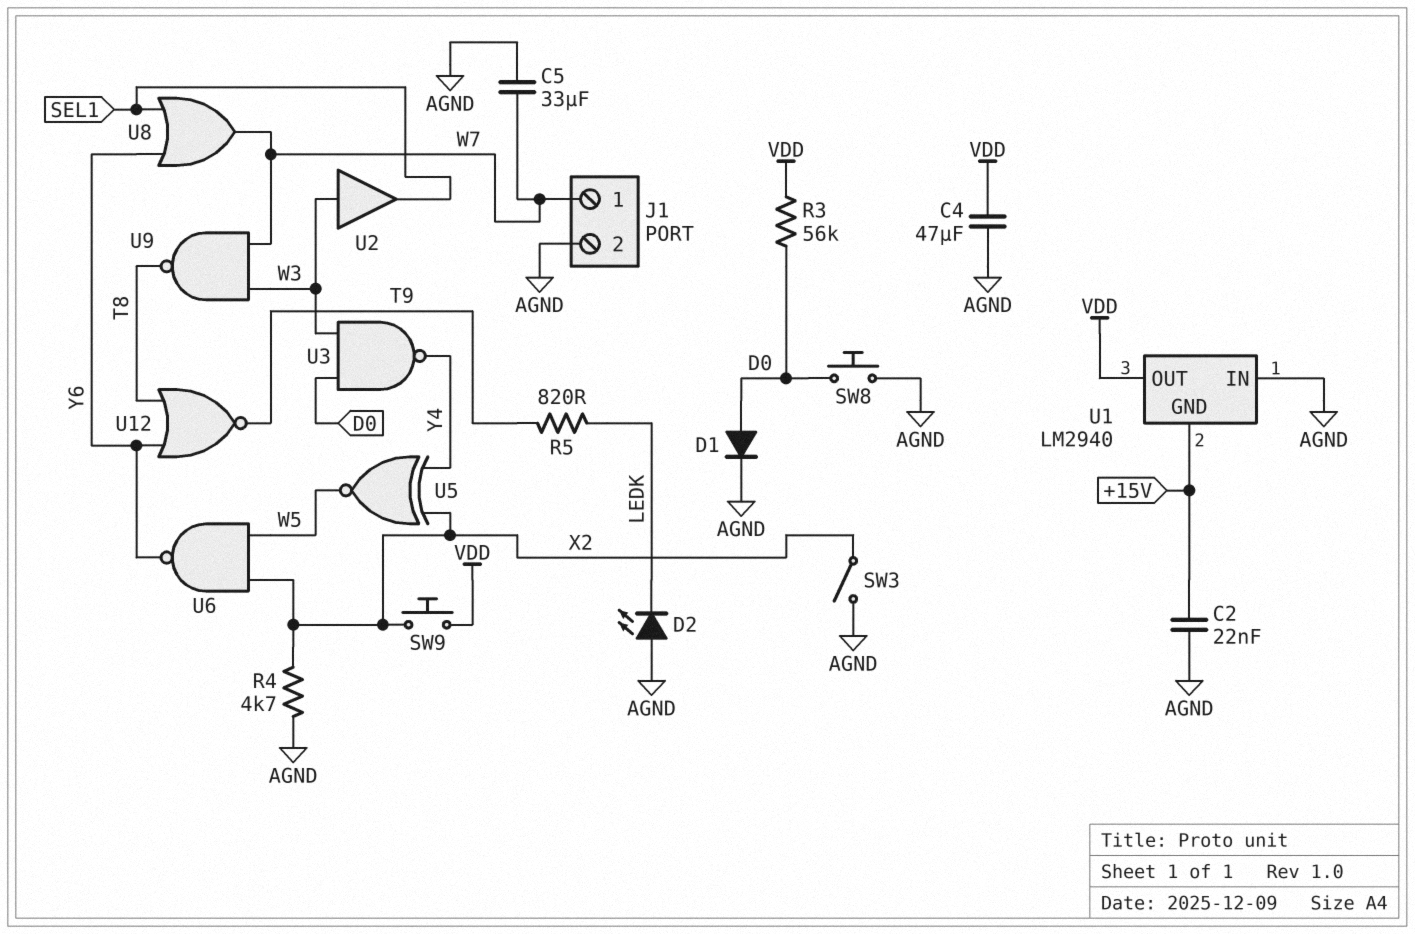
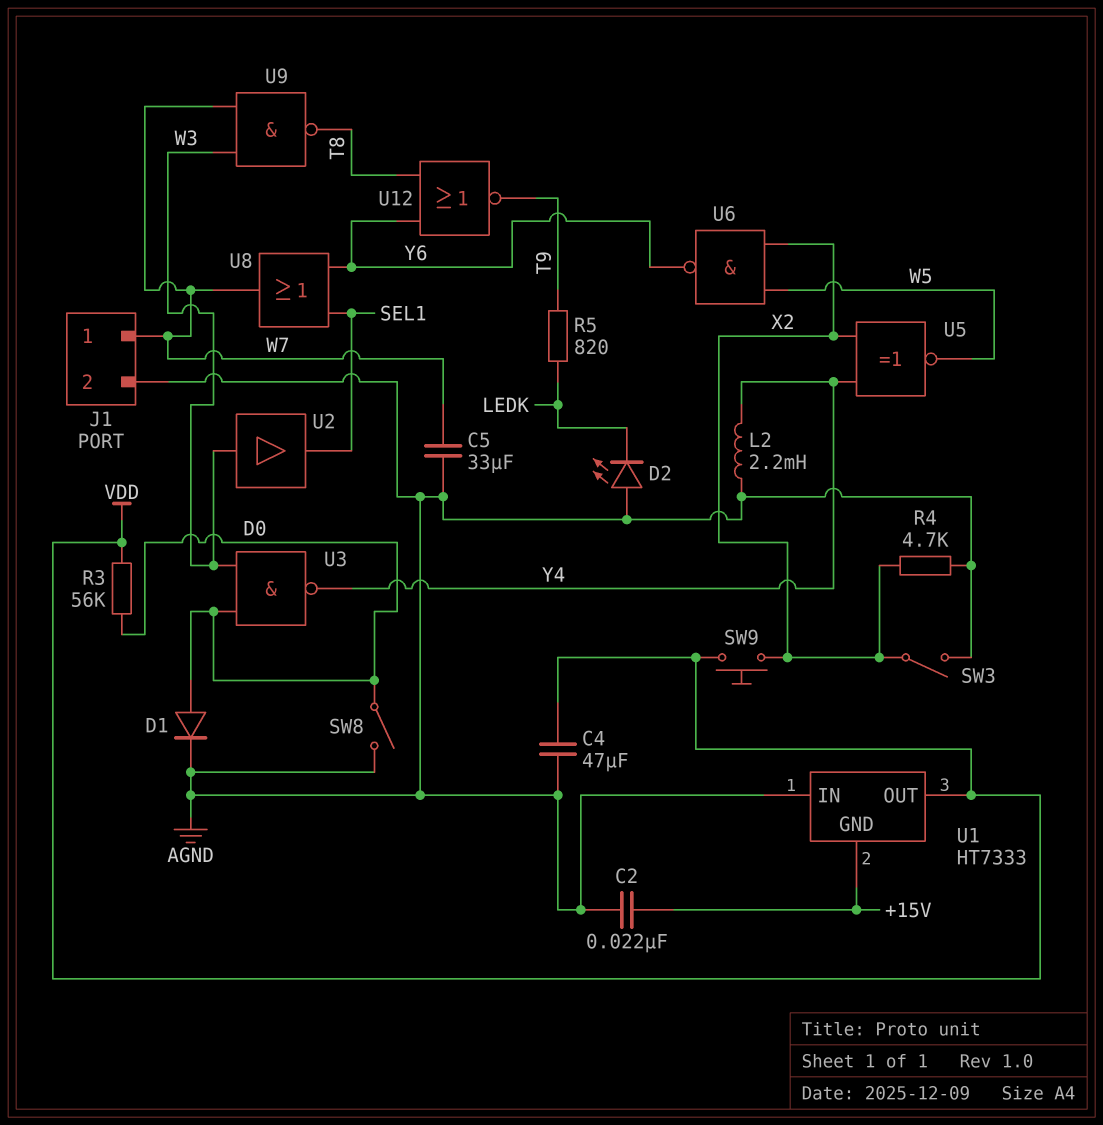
L2: none -> 2.2mH (AGND, Y4)
SW8: button (AGND, D0) -> switch (AGND, D0)
U1: LM2940 -> HT7333

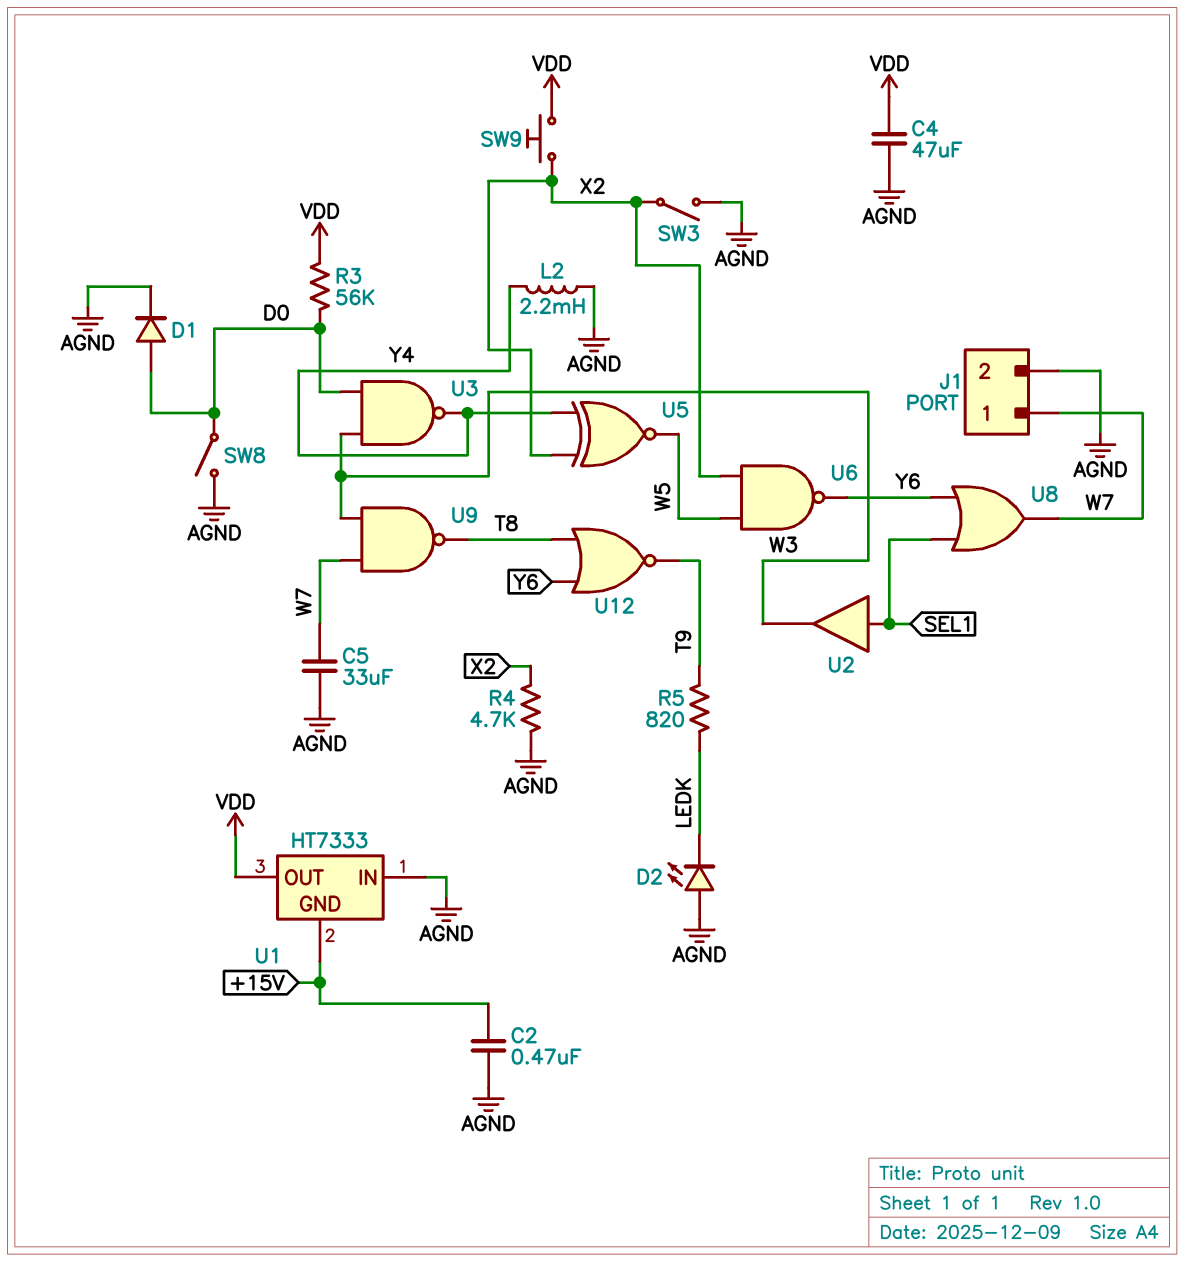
C2: 22nF (+15V, AGND) -> 470nF (+15V, AGND)
U2: buffer (in W3, out SEL1) -> buffer (in SEL1, out W3)

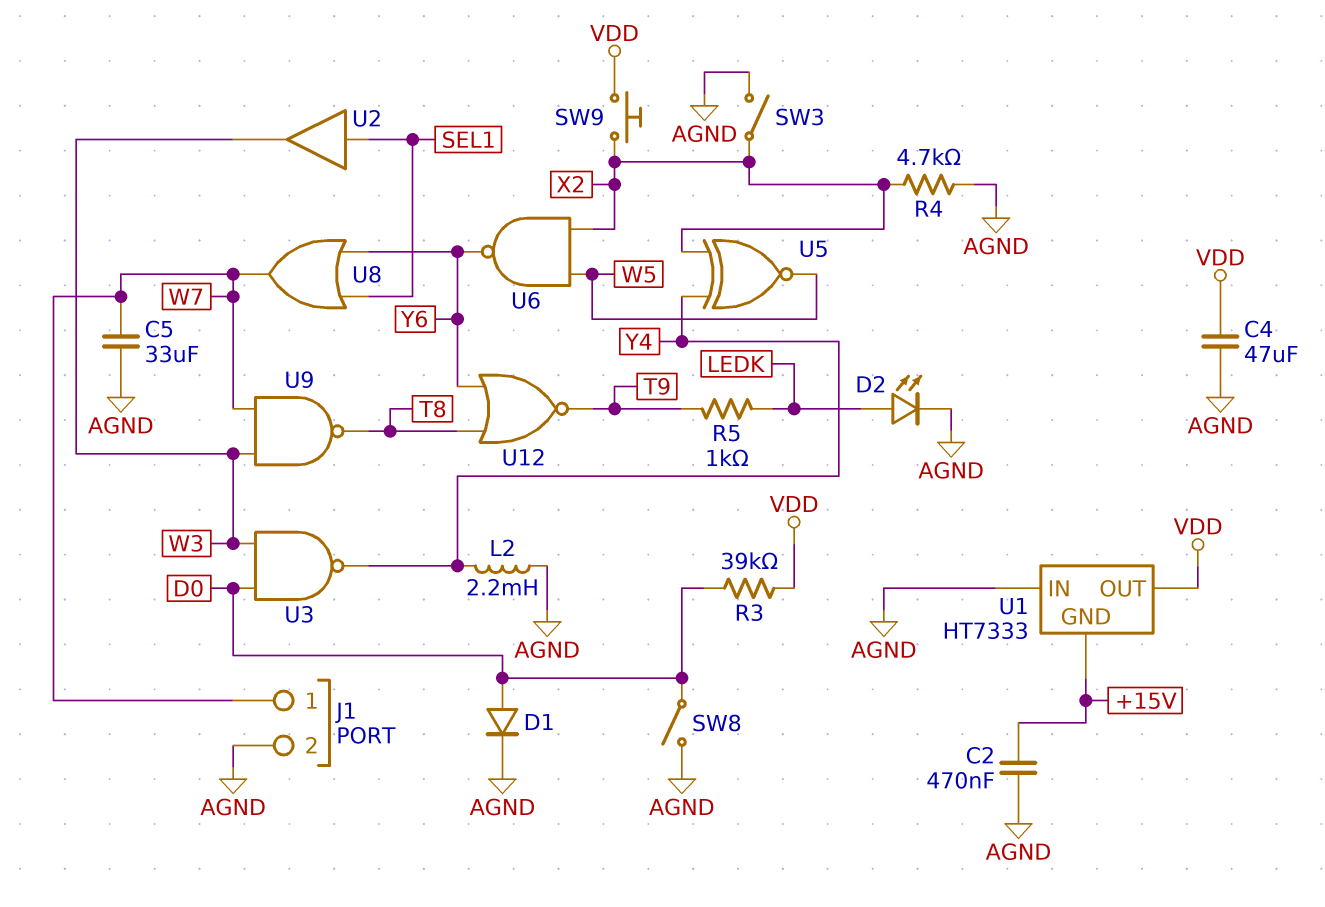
D2: LED (A AGND, K LEDK) -> LED (A LEDK, K AGND)
R3: 56k (D0, VDD) -> 39k (D0, VDD)
R5: 820 (LEDK, T9) -> 1k (LEDK, T9)

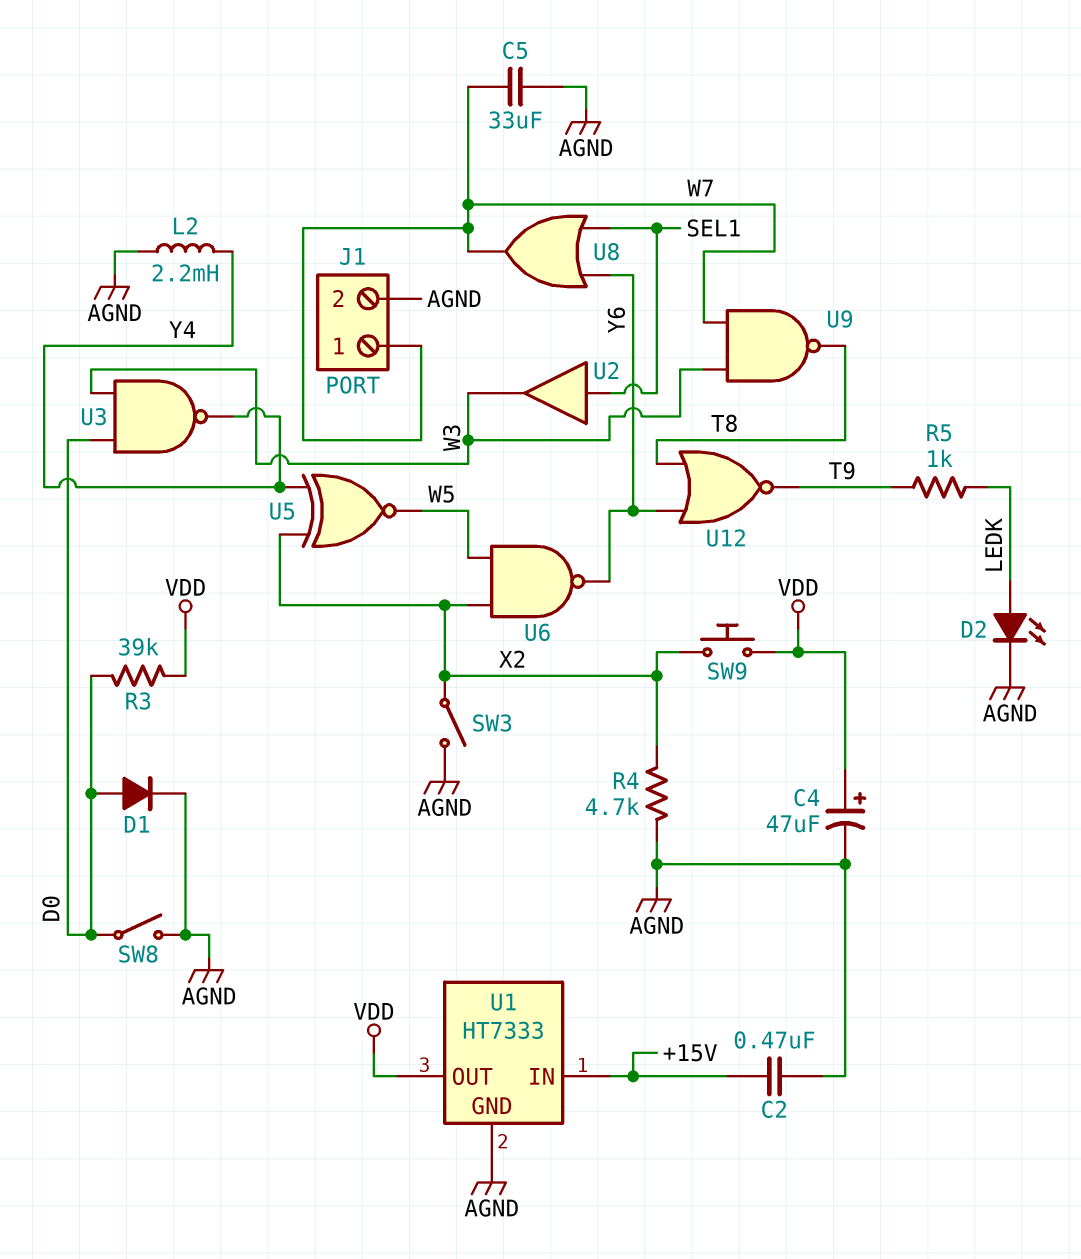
C4: 47uF (AGND, VDD) -> 47uF (plus VDD, minus AGND)
U1 pin GND: +15V -> AGND
U1 pin IN: AGND -> +15V

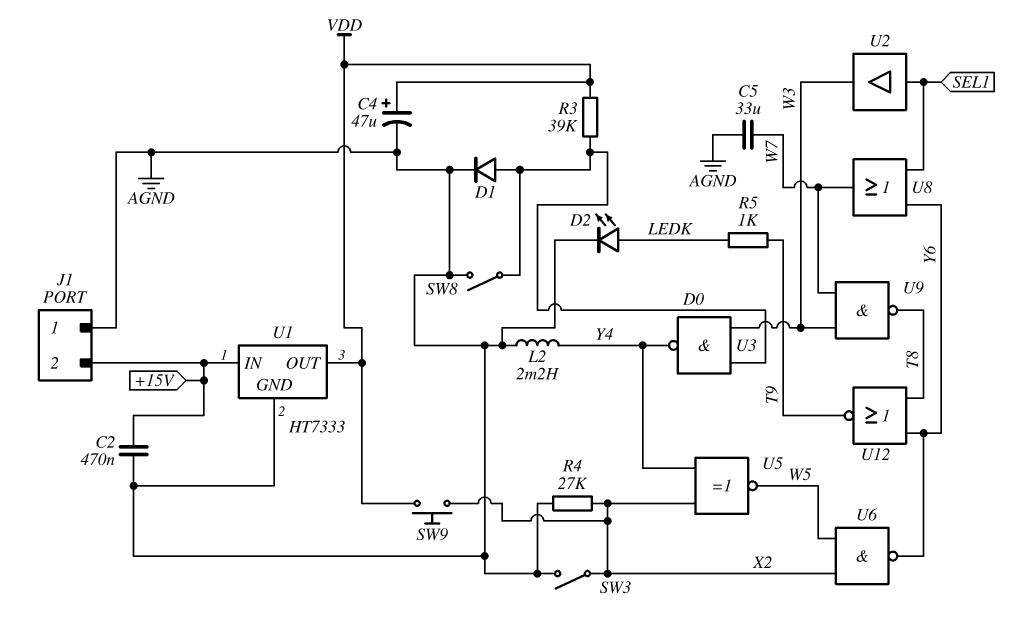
J1 pin 1: W7 -> AGND
J1 pin 2: AGND -> +15V
R4: 4.7k (AGND, X2) -> 27k (AGND, X2)

